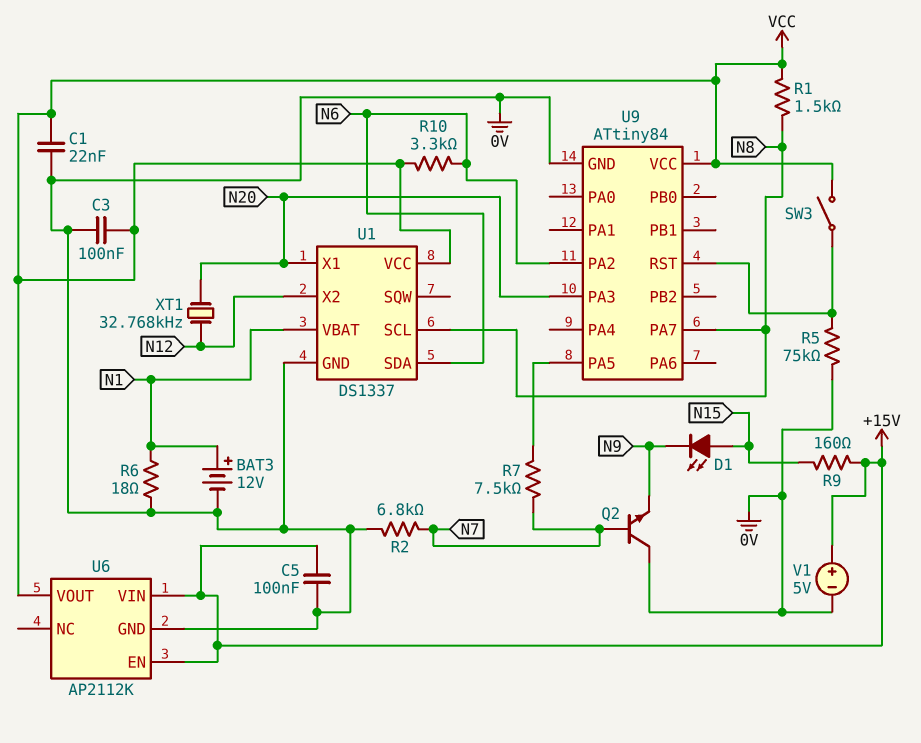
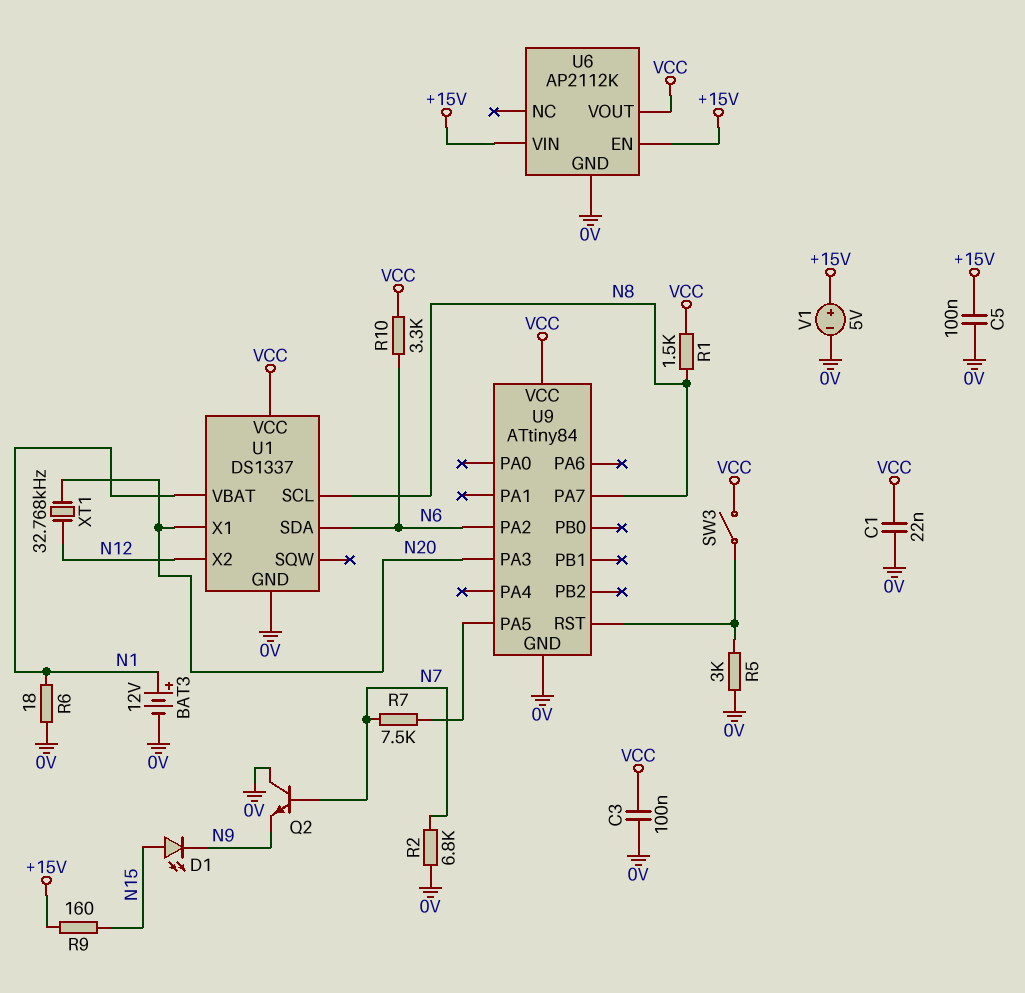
R5: 75k (0V, U9/RST) -> 3k (0V, U9/RST)

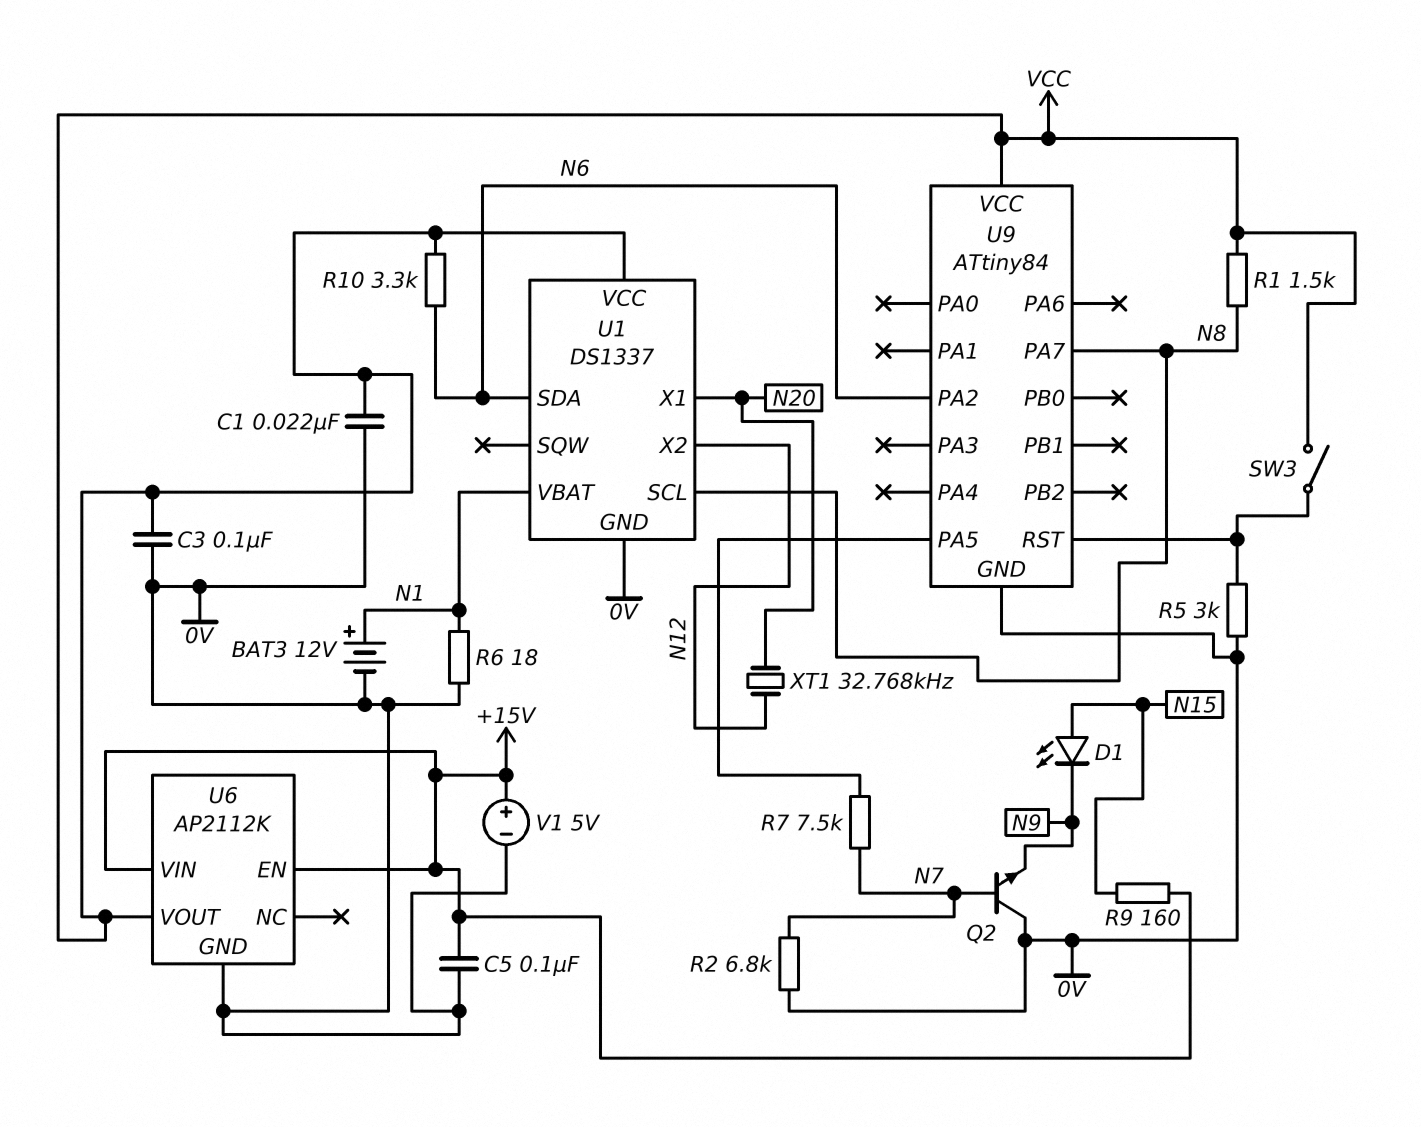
U9 pin PA3: N20 -> none

